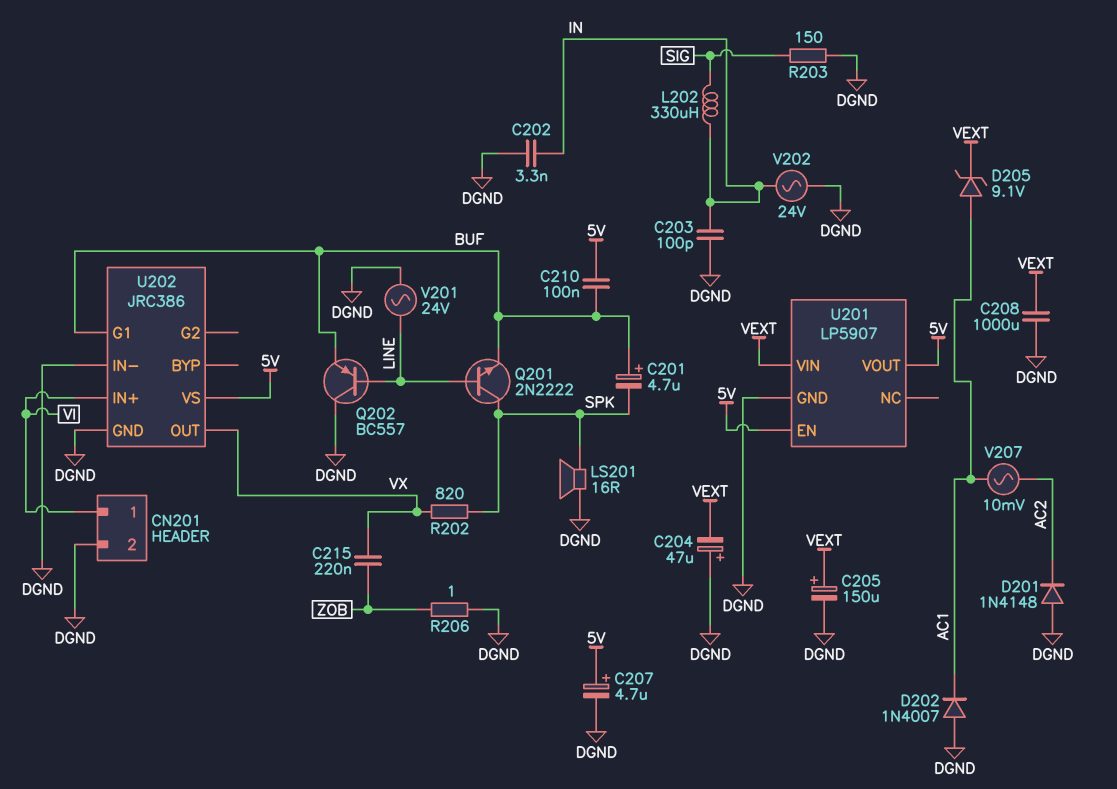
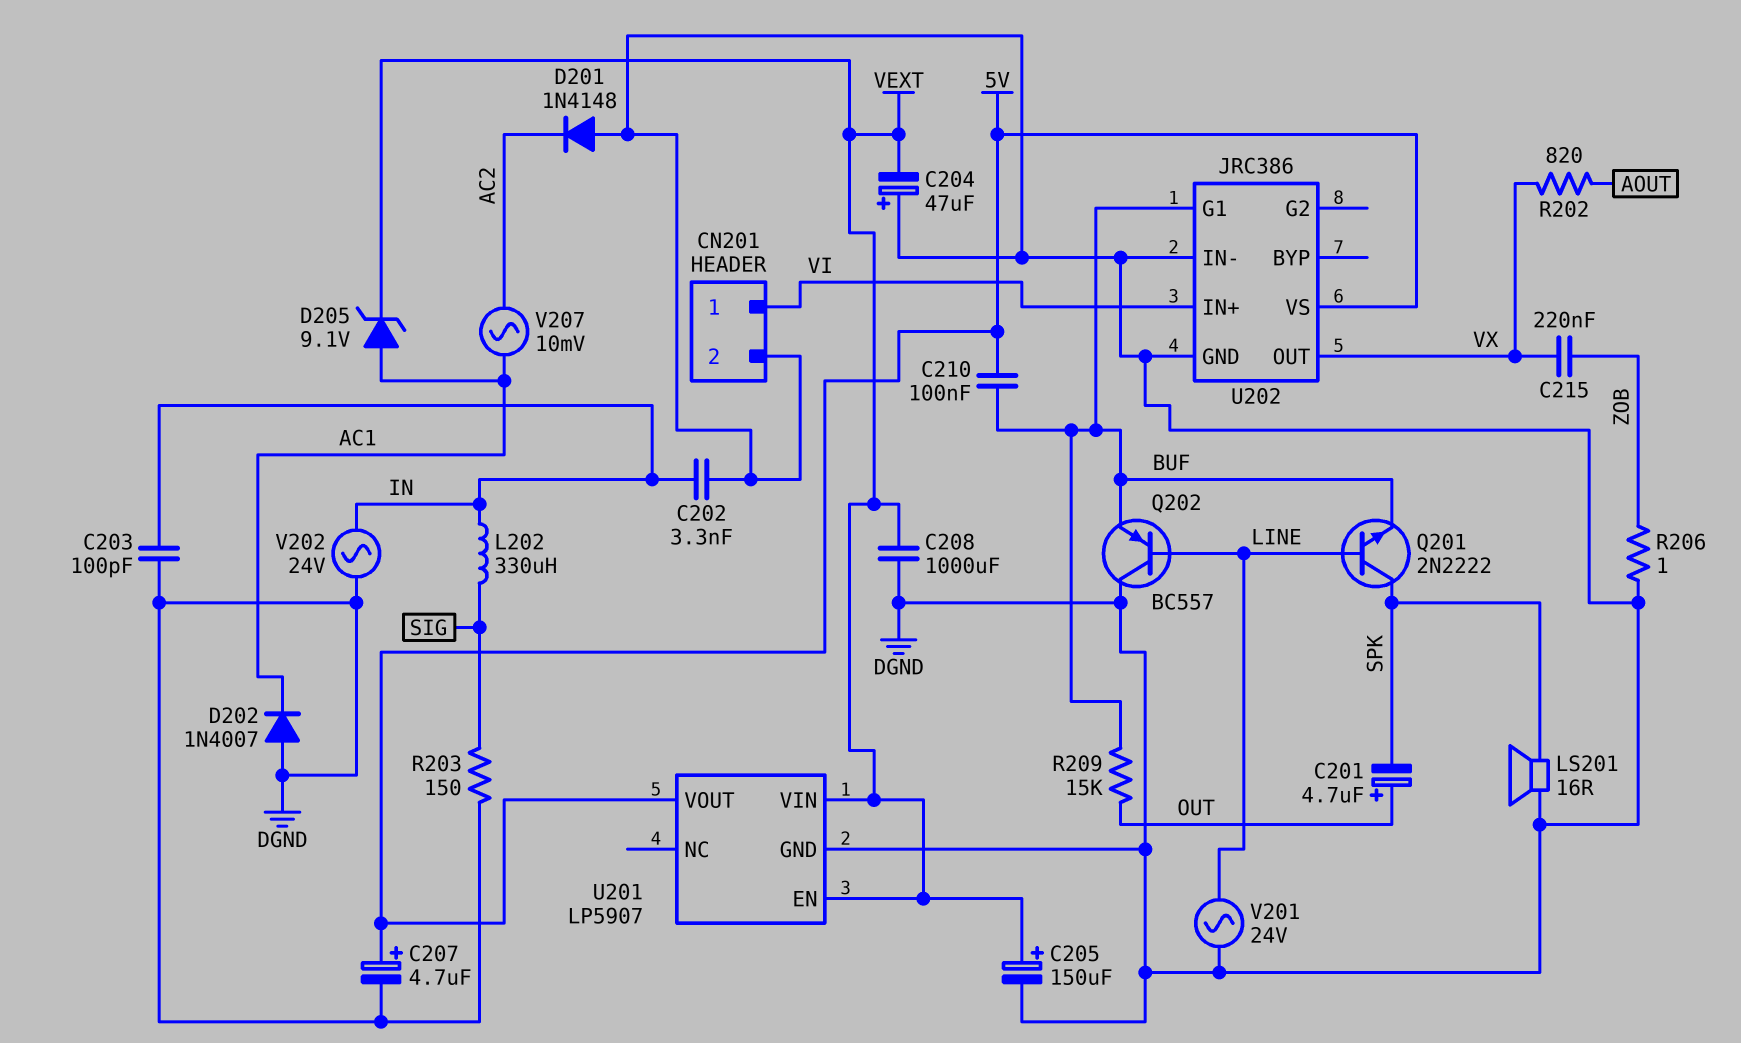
C201: 4.7uF (plus BUF, minus SPK) -> 4.7uF (plus OUT, minus SPK)
R202: 820 (SPK, VX) -> 820 (AOUT, VX)
R209: none -> 15k (BUF, OUT)
U201 pin EN: 5V -> VEXT

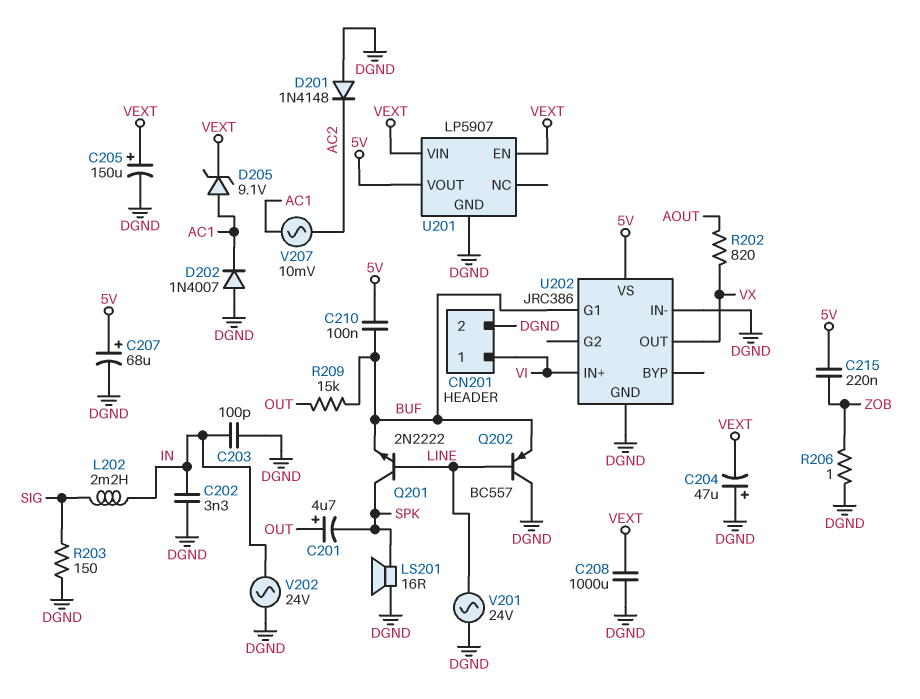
C207: 4.7uF (plus 5V, minus DGND) -> 68uF (plus 5V, minus DGND)
C215: 220nF (VX, ZOB) -> 220nF (5V, ZOB)
L202: 330uH (IN, SIG) -> 2.2mH (IN, SIG)

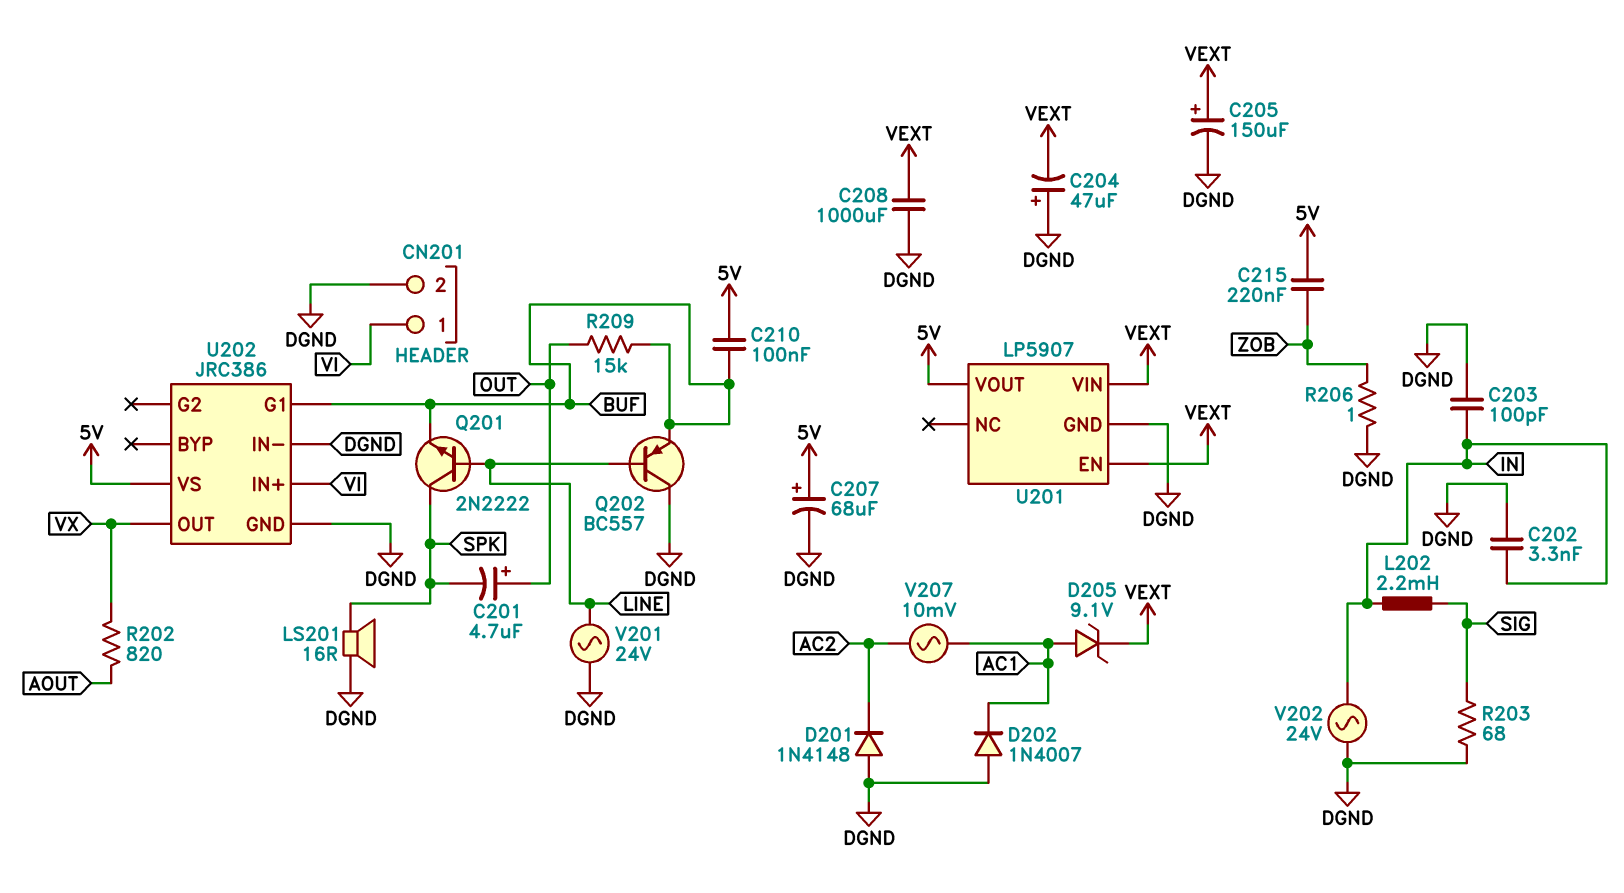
R203: 150 (DGND, SIG) -> 68 (DGND, SIG)

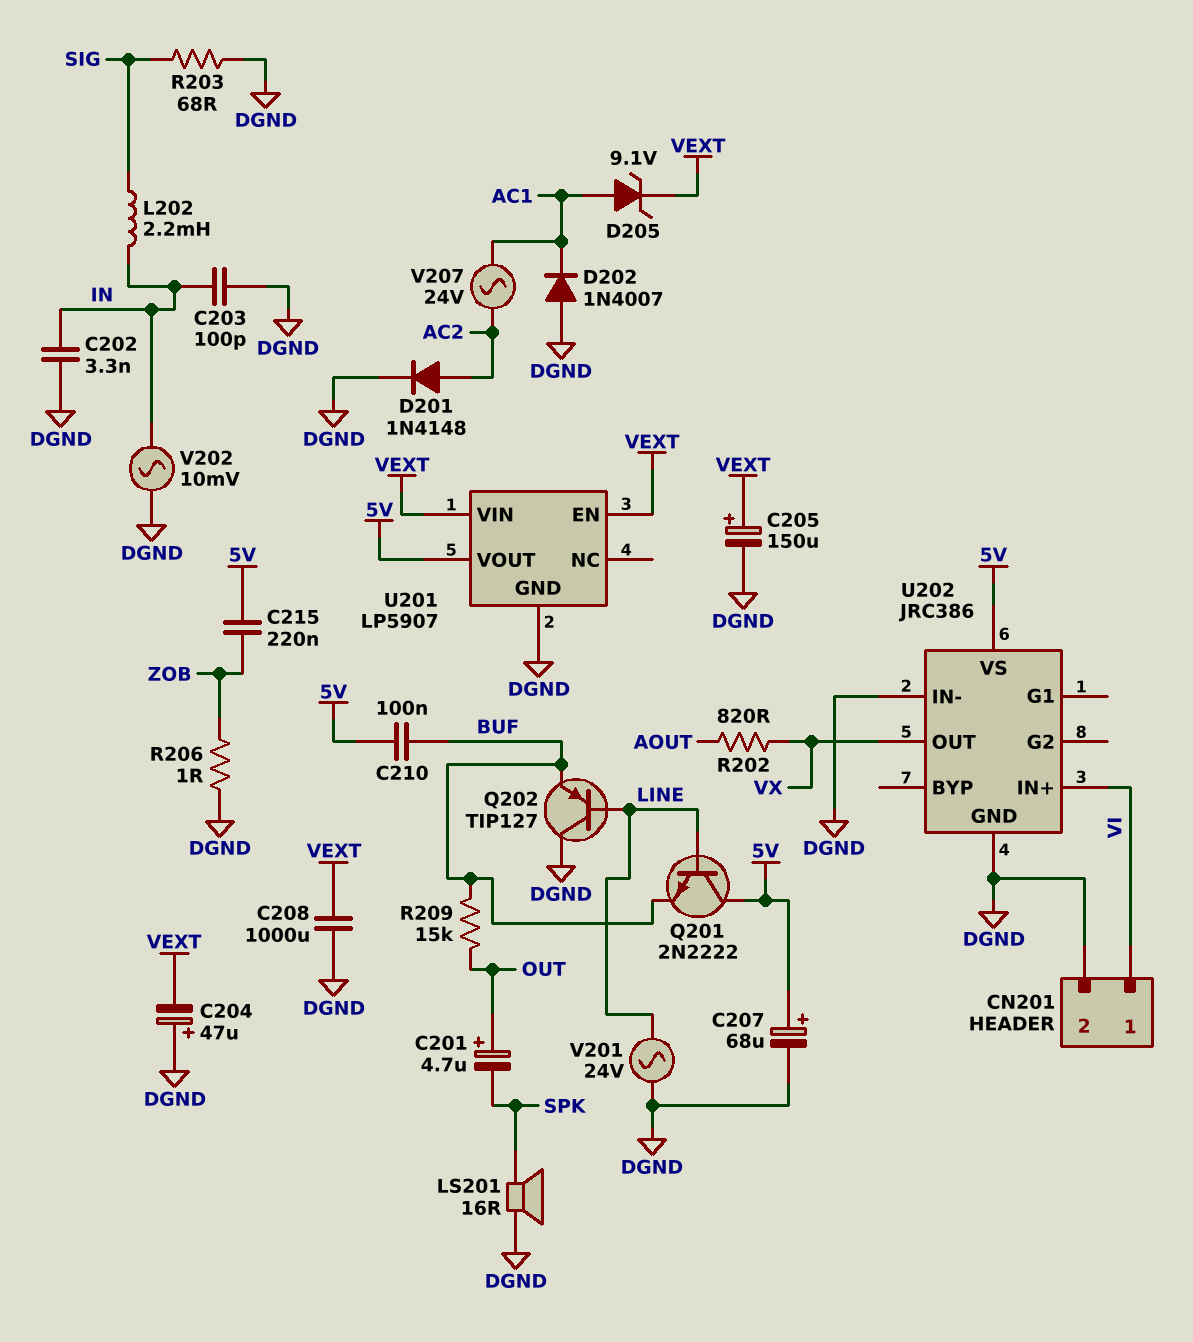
D201: diode 1N4148 (A DGND, K AC2) -> diode 1N4148 (A AC2, K DGND)
Q201: NPN 2N2222 (B LINE, C SPK, E BUF) -> NPN 2N2222 (B LINE, C 5V, E BUF)
Q202: PNP BC557 (B LINE, C DGND, E BUF) -> PNP TIP127 (B LINE, C DGND, E BUF)
U202 pin G1: BUF -> none
V202: AC 24V (DGND, IN) -> AC 10mV (DGND, IN)
V207: AC 10mV (AC1, AC2) -> AC 24V (AC1, AC2)

